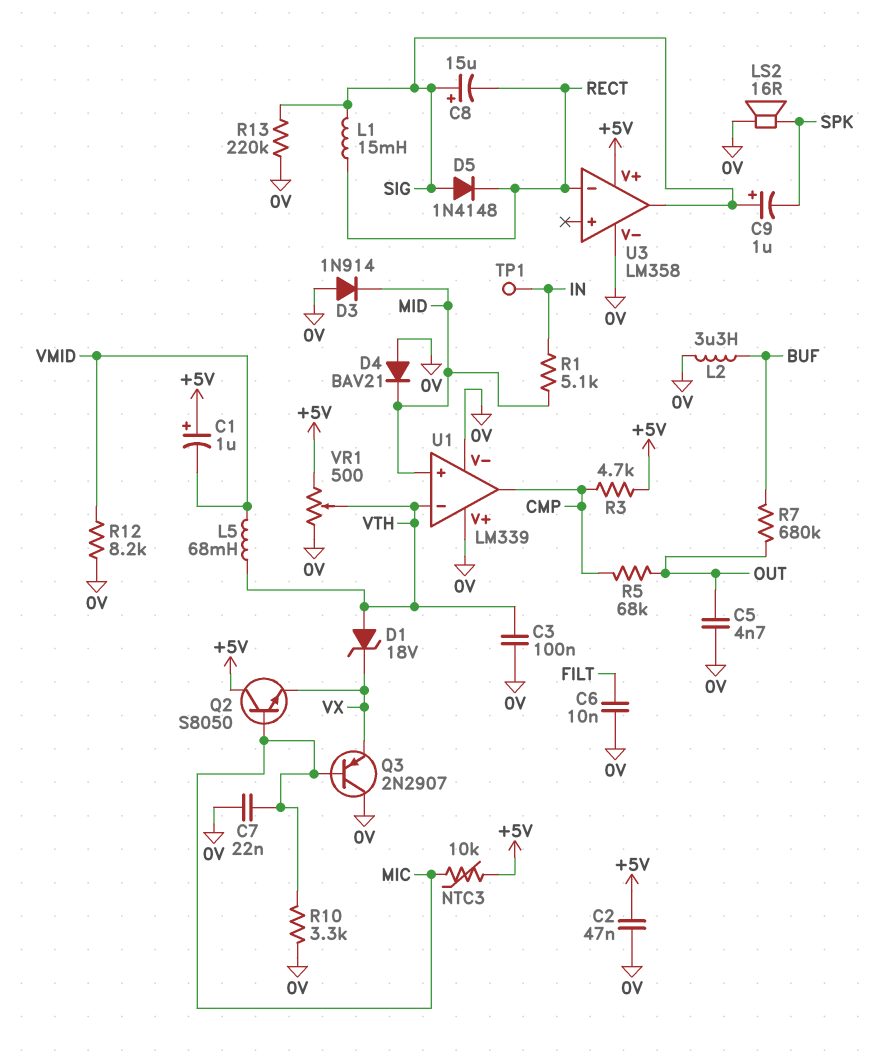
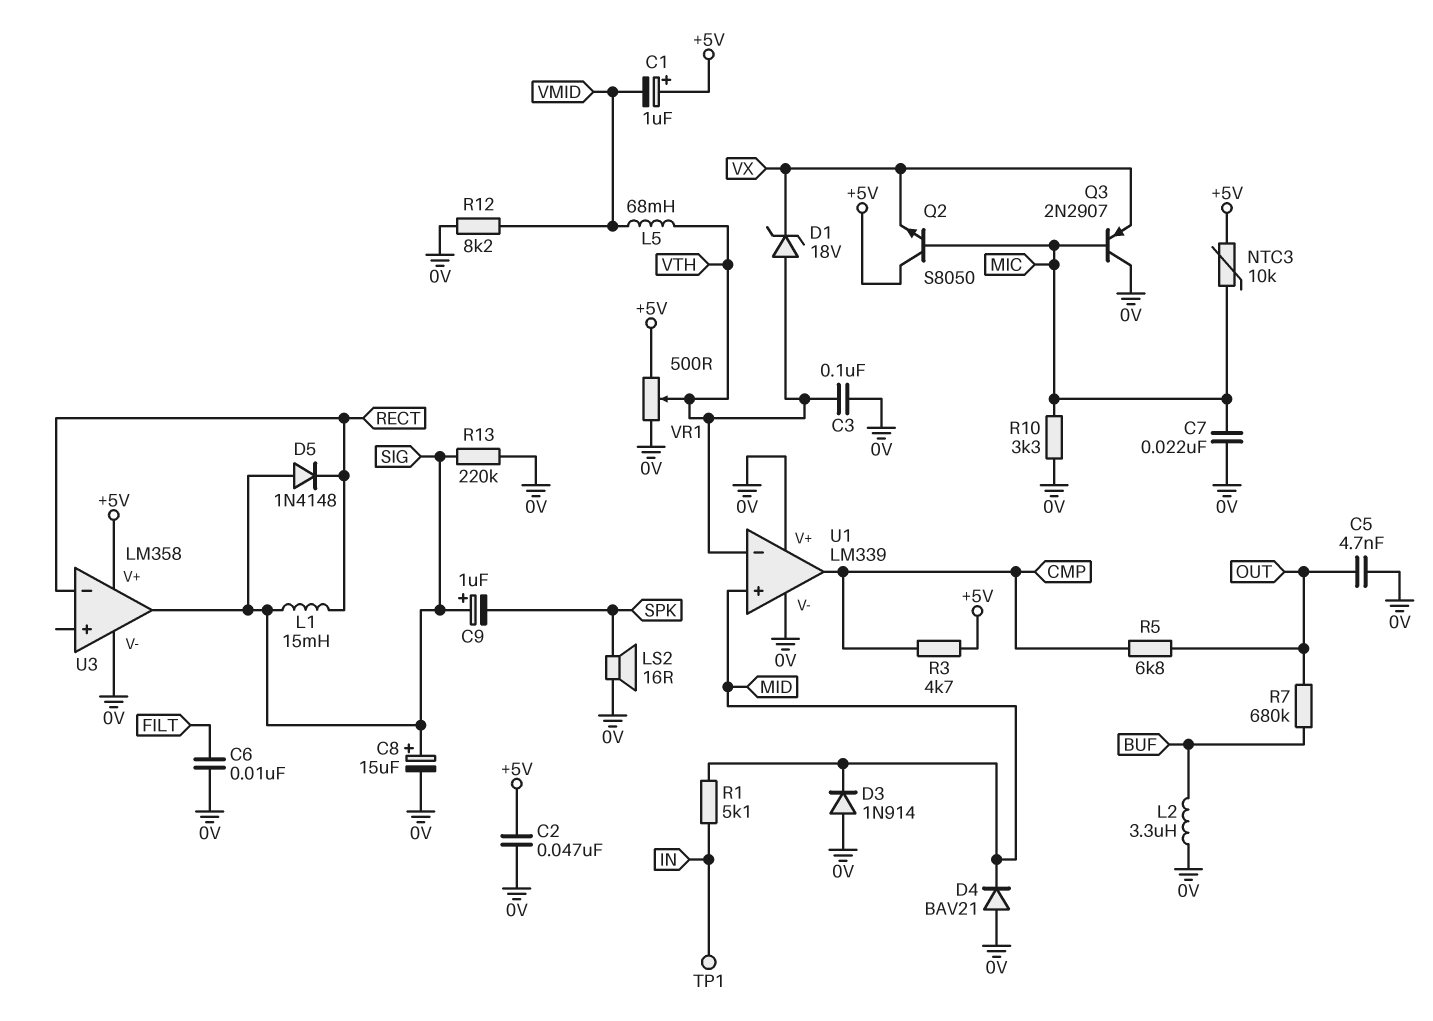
C8: 15uF (plus SIG, minus RECT) -> 15uF (plus SIG, minus 0V)
R5: 68k (CMP, OUT) -> 6.8k (CMP, OUT)

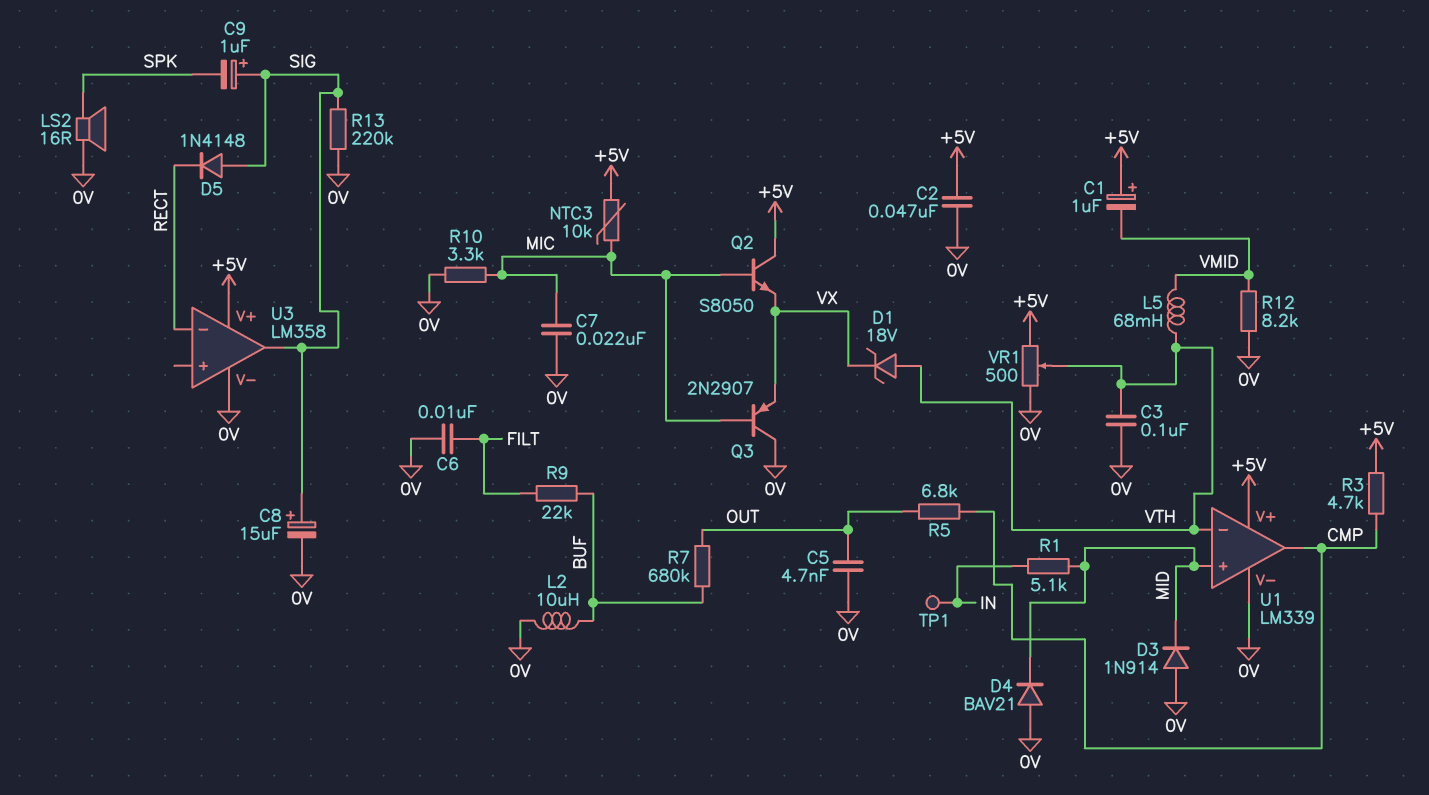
L1: 15mH (RECT, SIG) -> none
L2: 3.3uH (0V, BUF) -> 10uH (0V, BUF)
R9: none -> 22k (BUF, FILT)
U1 pin V+: 0V -> +5V

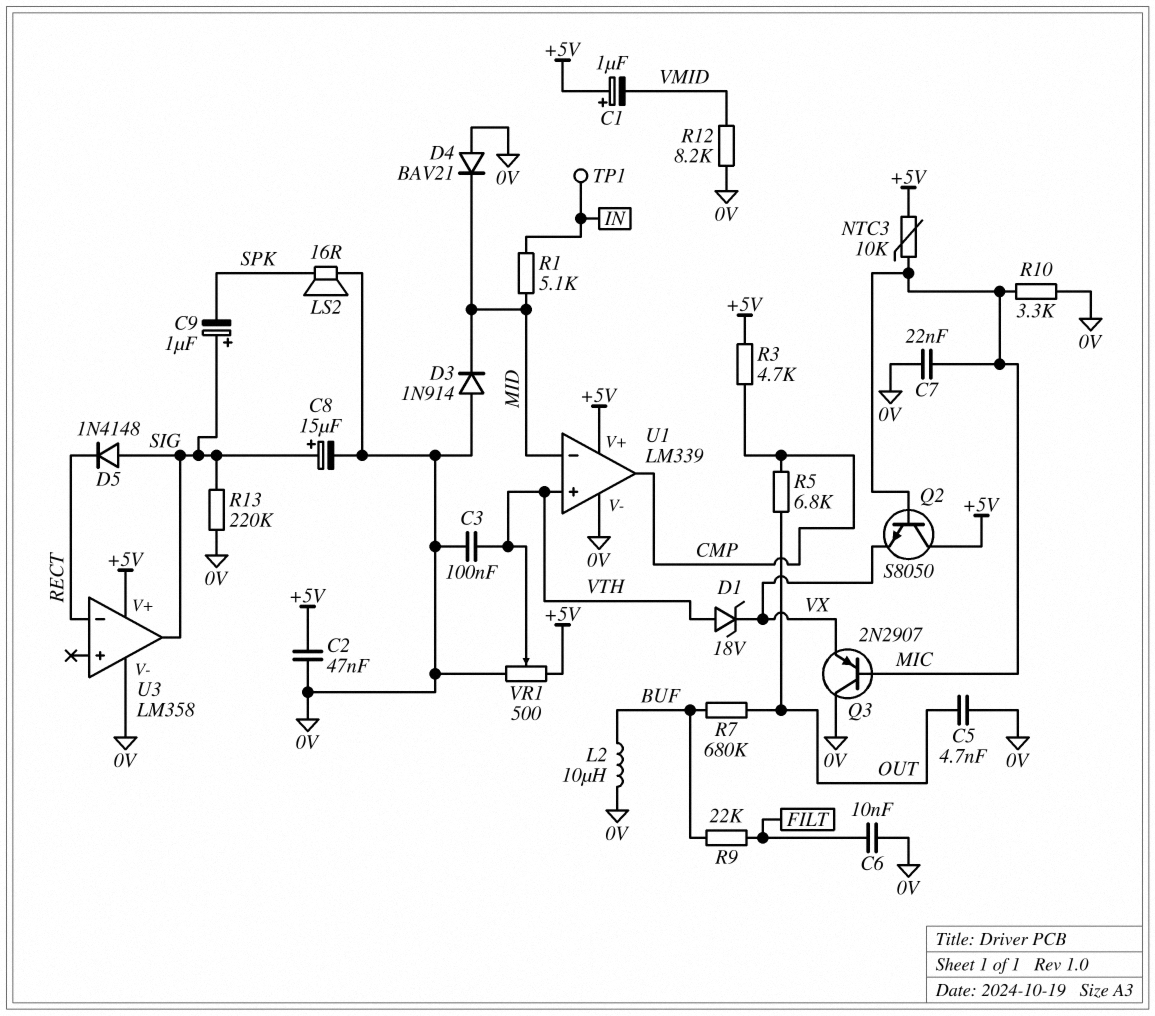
L5: 68mH (VMID, VTH) -> none
U1 pin in+: MID -> VTH
U1 pin in-: VTH -> MID

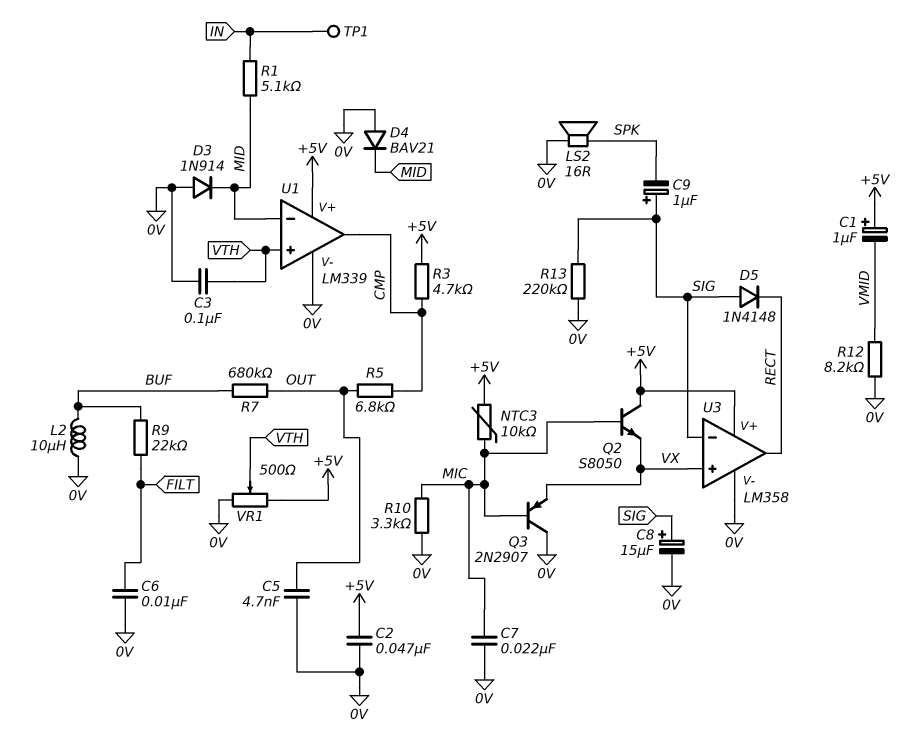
D1: zener 18V (A VTH, K VX) -> none
U3 pin in+: none -> VX
U3 pin in-: RECT -> SIG
U3 pin out: SIG -> RECT

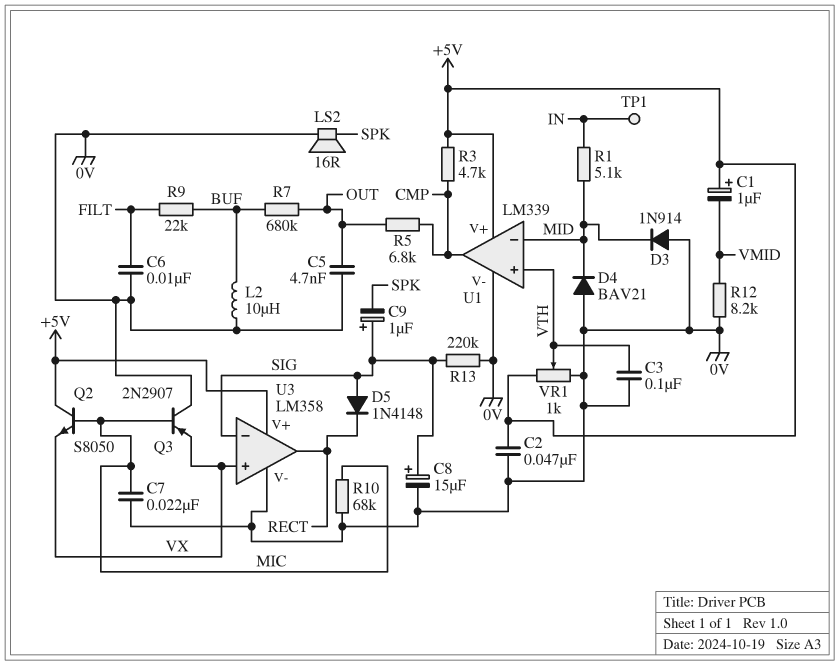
NTC3: 10k (+5V, MIC) -> none
R10: 3.3k (0V, MIC) -> 68k (0V, MIC)
VR1: 500 (+5V, 0V, wiper VTH) -> 1k (+5V, 0V, wiper VTH)

